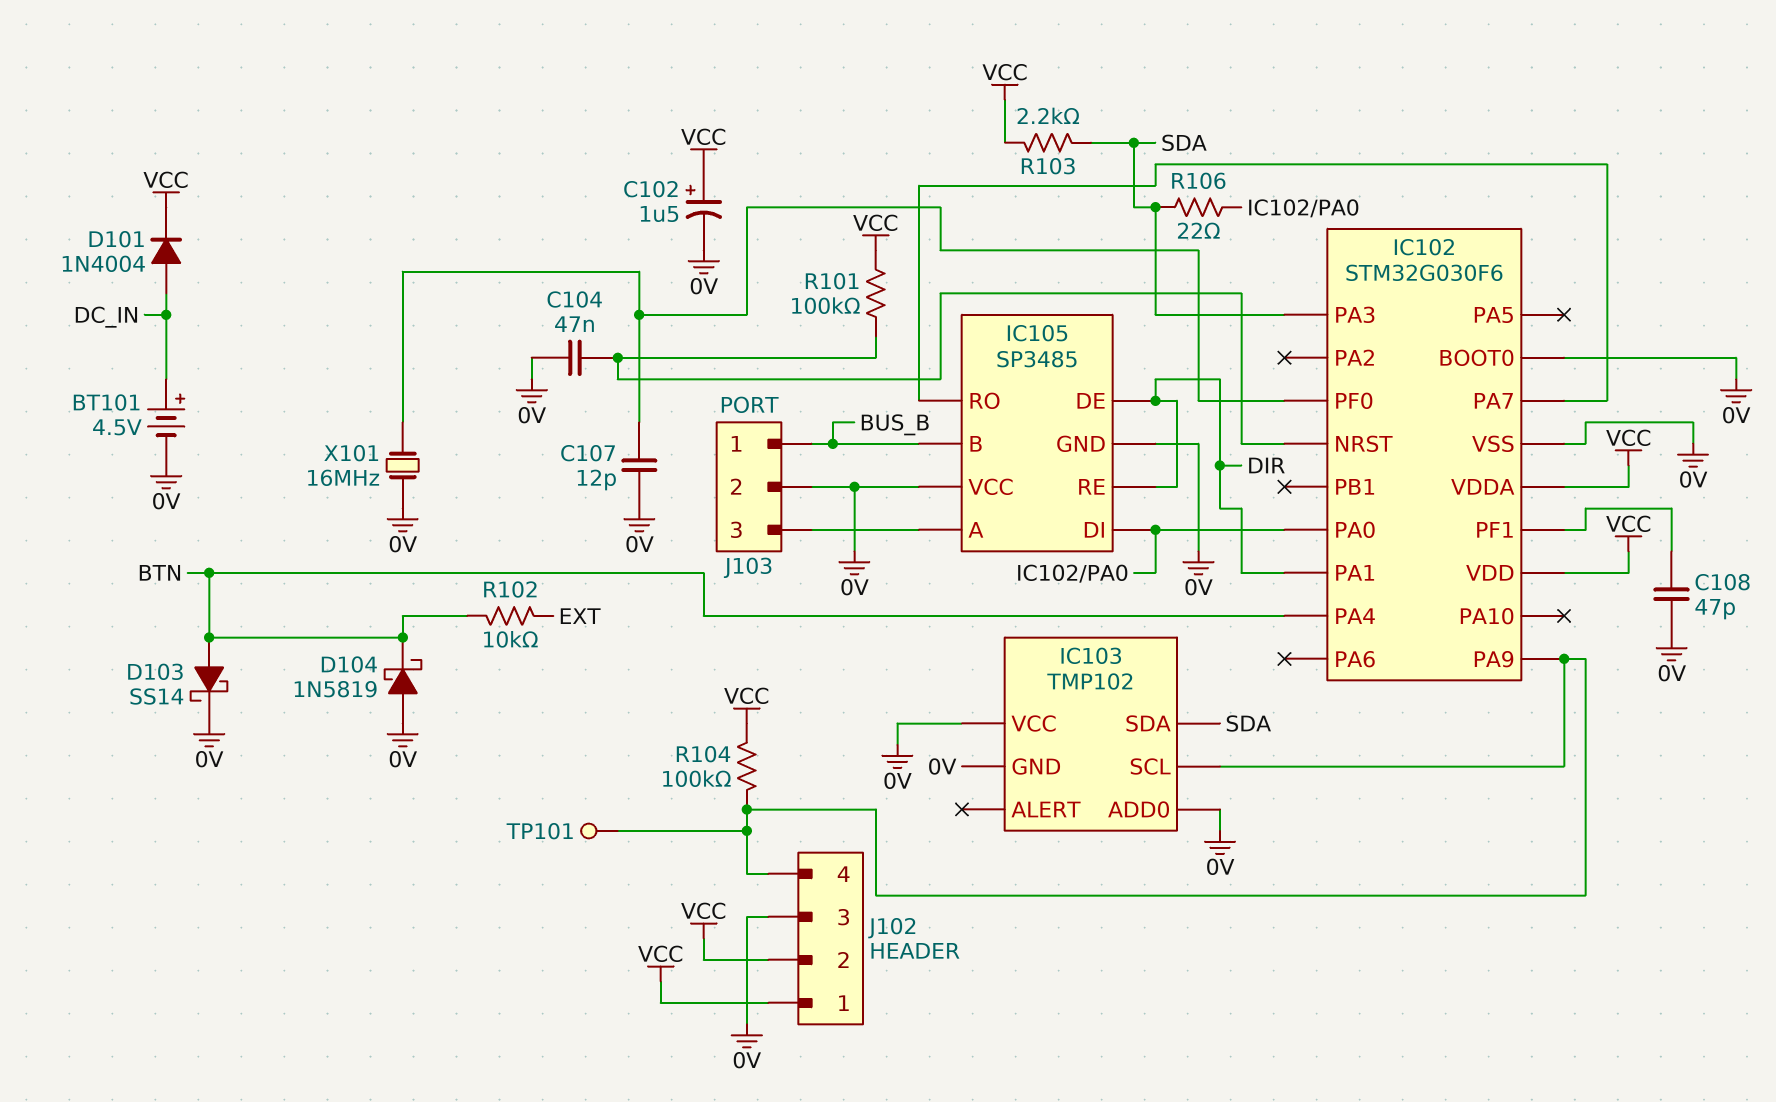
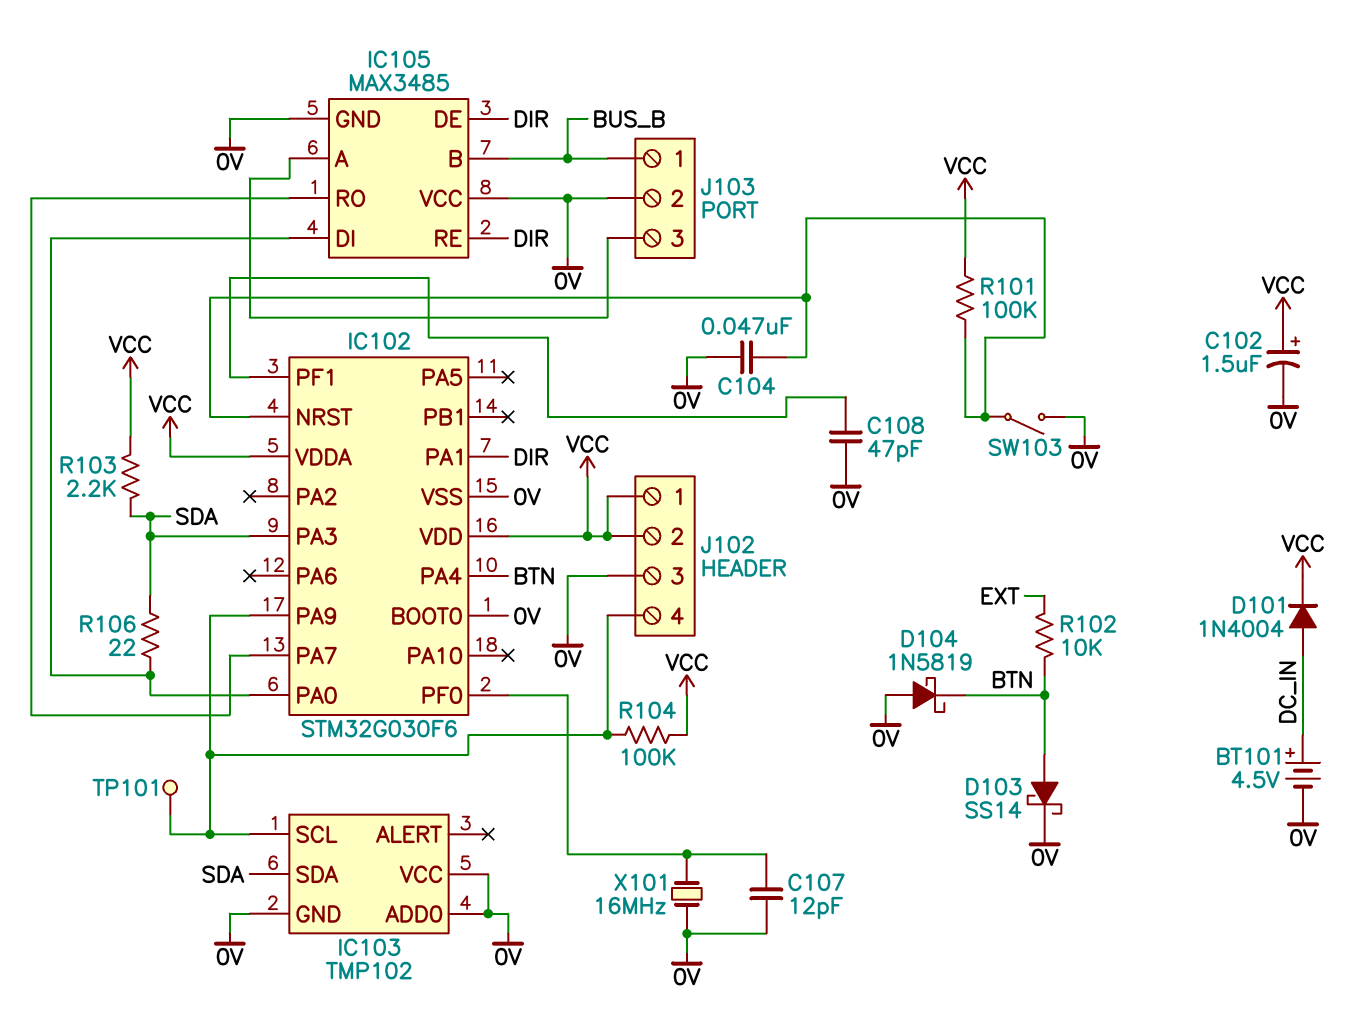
IC105: SP3485 -> MAX3485
SW103: none -> switch (0V, IC102/NRST)

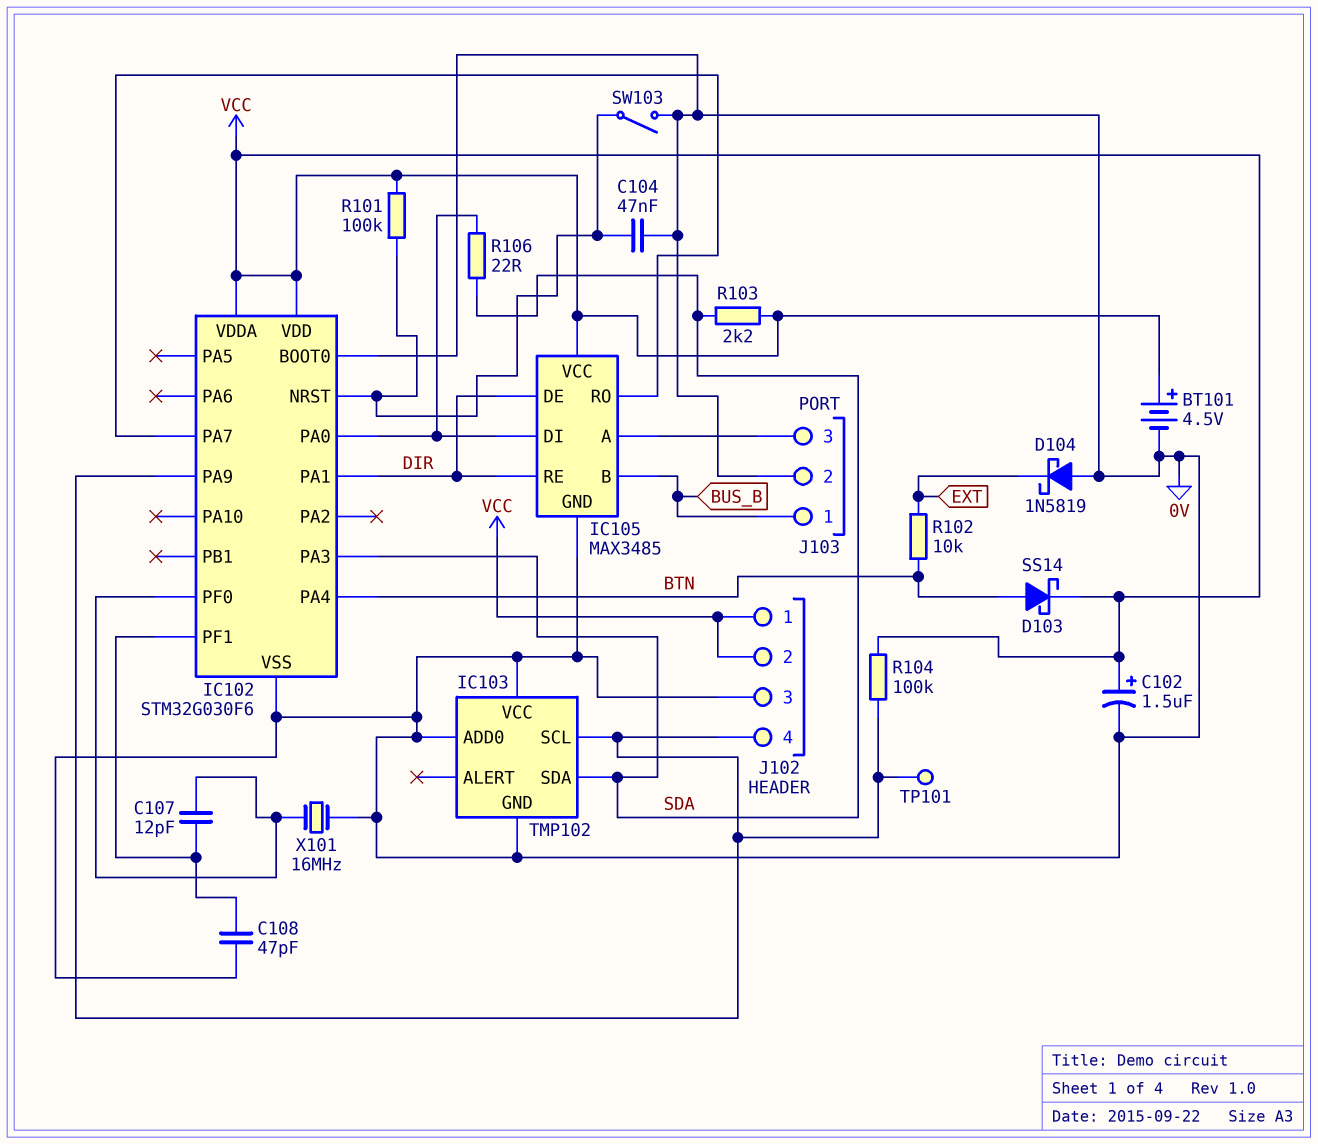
BT101: 4.5V (plus DC_IN, minus 0V) -> 4.5V (plus VCC, minus 0V)
C107: 12pF (0V, IC102/PF0) -> 12pF (IC102/PF0, IC102/PF1)
D101: diode 1N4004 (A DC_IN, K VCC) -> none
D103: schottky SS14 (A BTN, K 0V) -> schottky SS14 (A BTN, K VCC)
D104: schottky 1N5819 (A 0V, K BTN) -> schottky 1N5819 (A 0V, K EXT)
IC105 pin VCC: 0V -> VCC

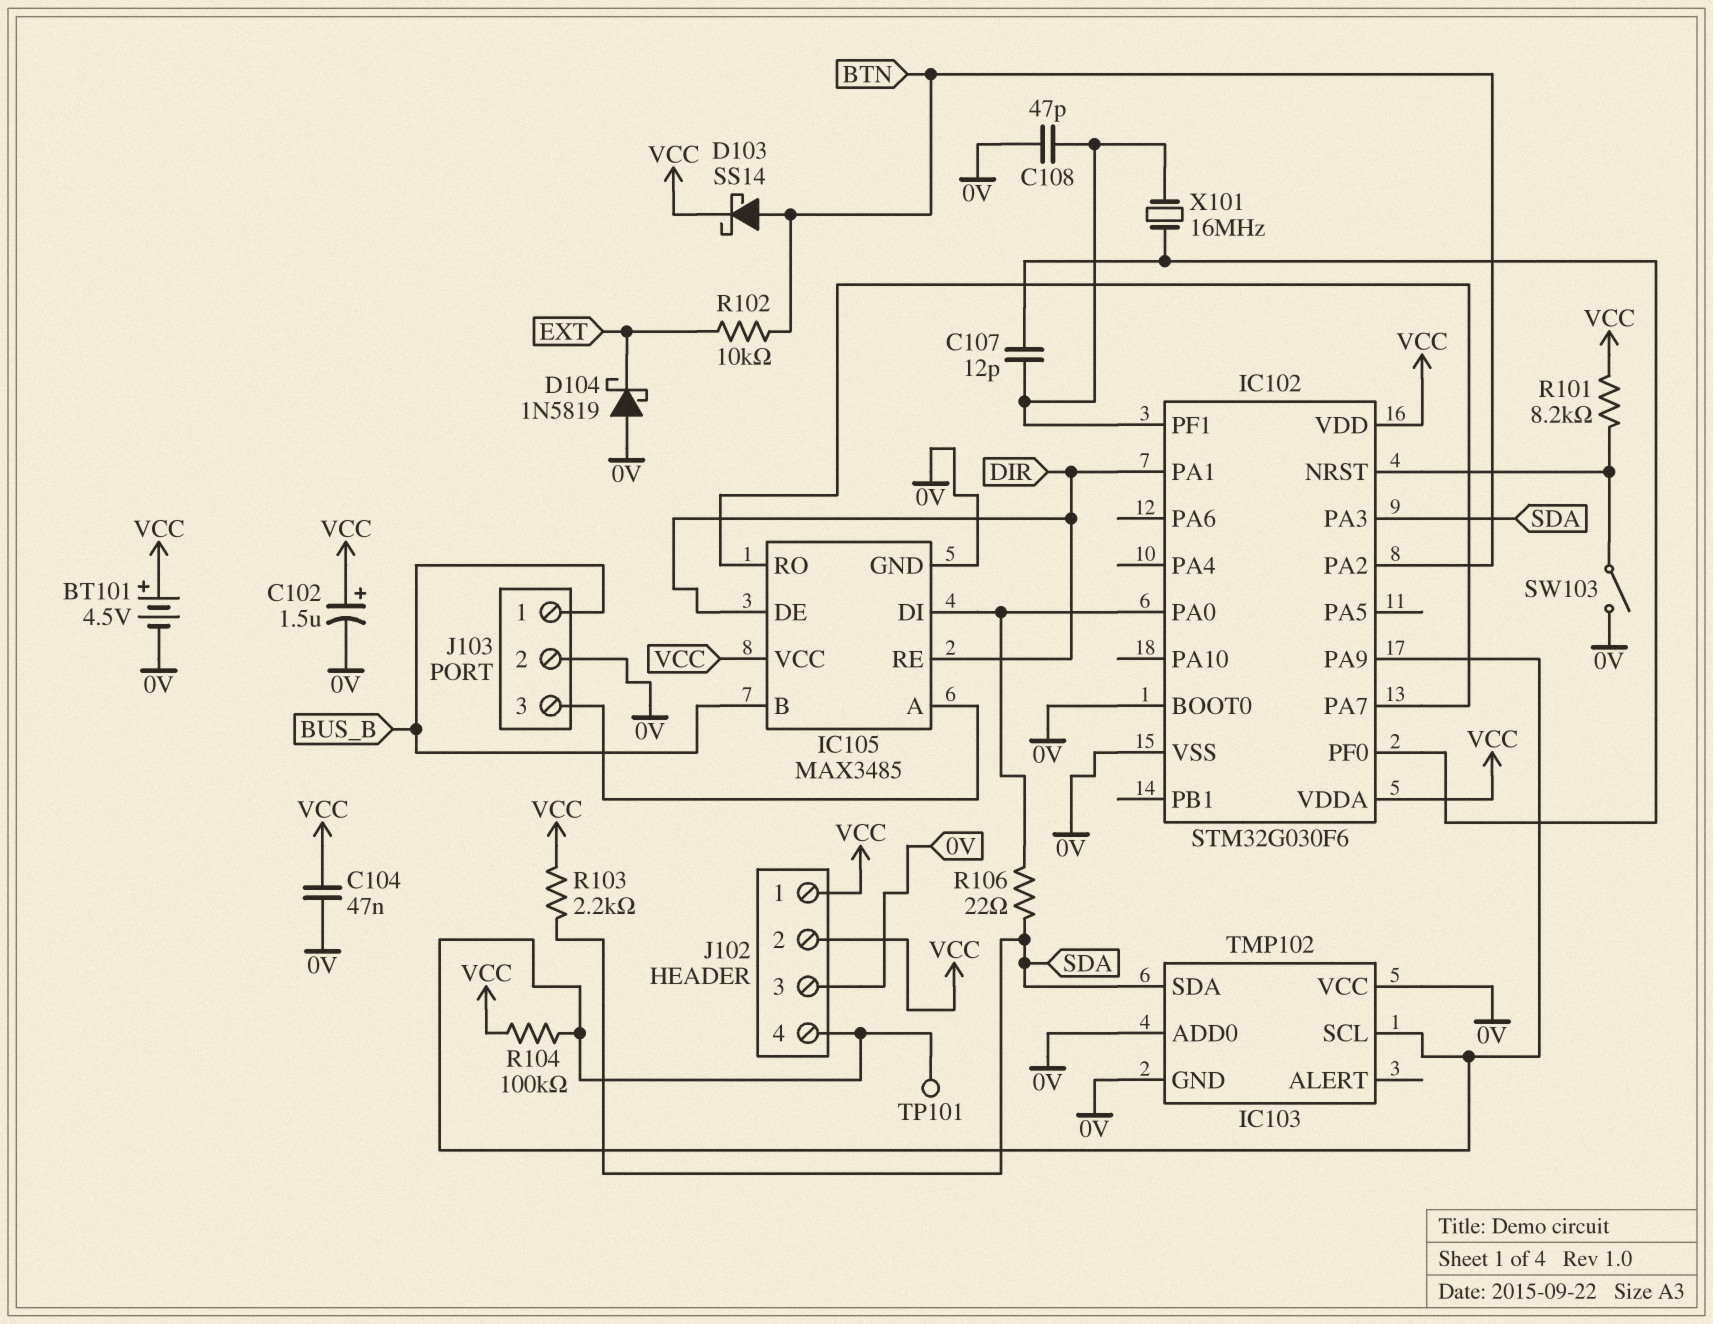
C104: 47nF (0V, IC102/NRST) -> 47nF (0V, VCC)
IC102 pin PA2: none -> BTN
IC102 pin PA4: BTN -> none
R101: 100k (IC102/NRST, VCC) -> 8.2k (IC102/NRST, VCC)
X101: 16MHz (0V, IC102/PF0) -> 16MHz (IC102/PF0, IC102/PF1)

